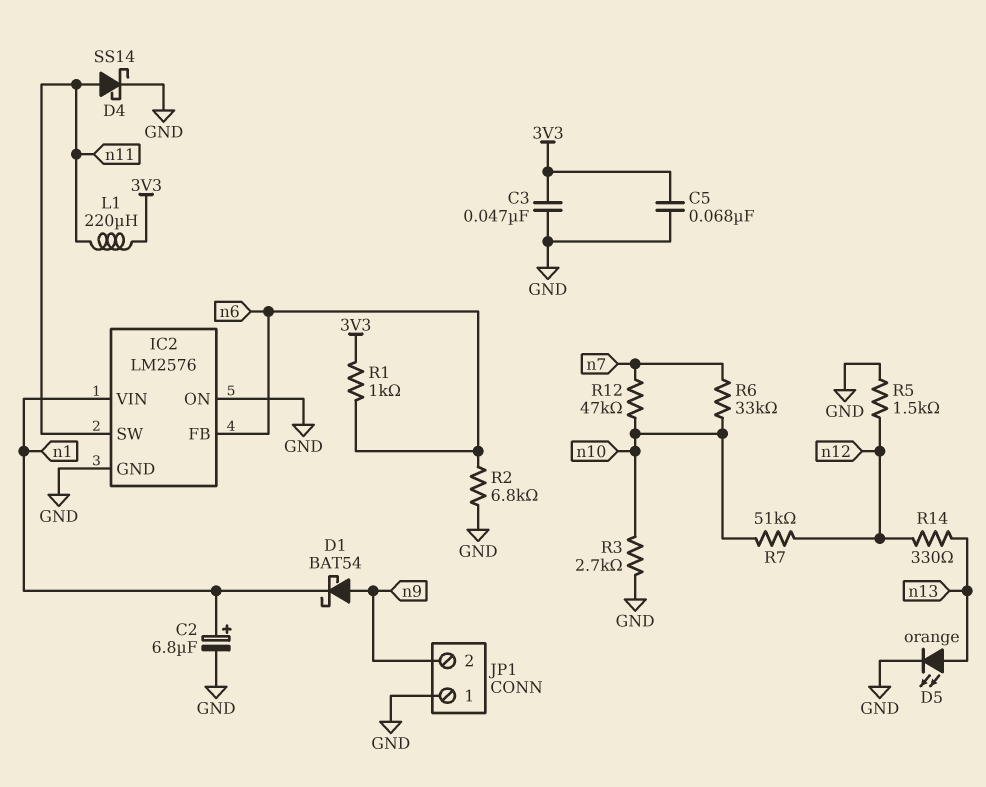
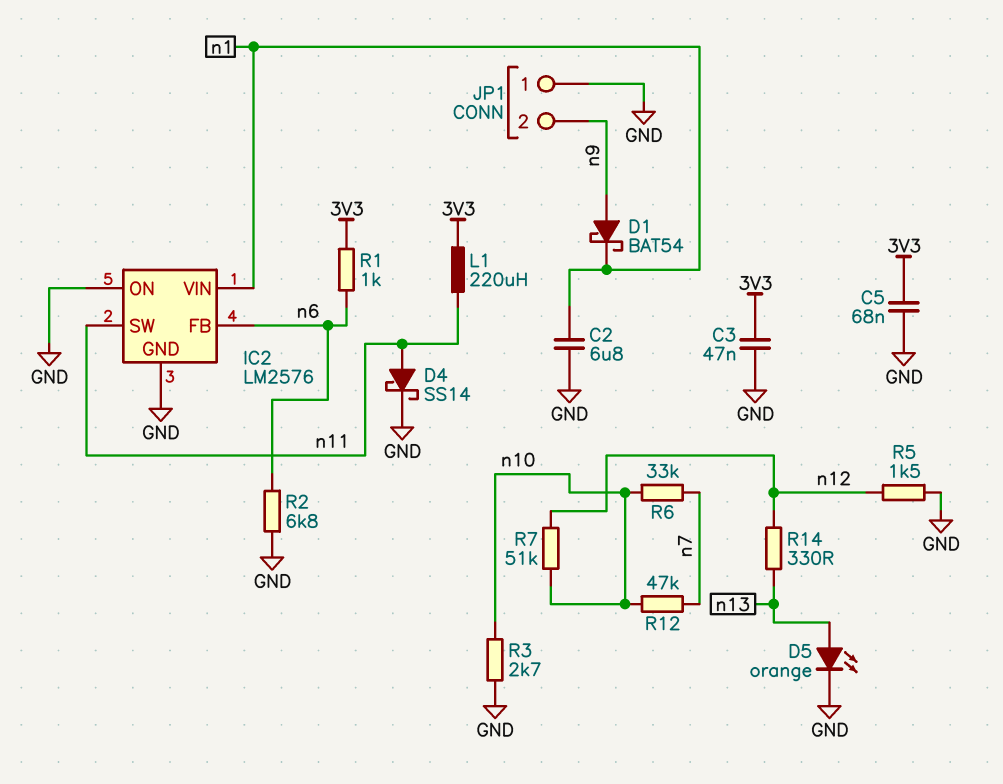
C2: 6.8uF (plus n1, minus GND) -> 6.8uF (GND, n1)

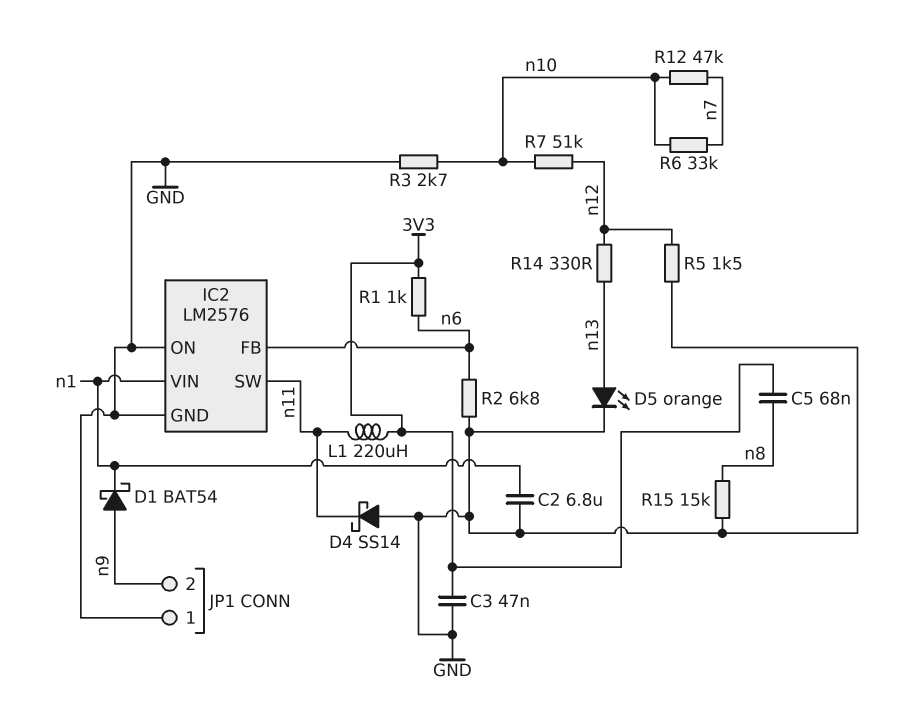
C5: 68nF (3V3, GND) -> 68nF (3V3, n8)
D4: schottky SS14 (A n11, K GND) -> schottky SS14 (A GND, K n11)
R15: none -> 15k (GND, n8)

